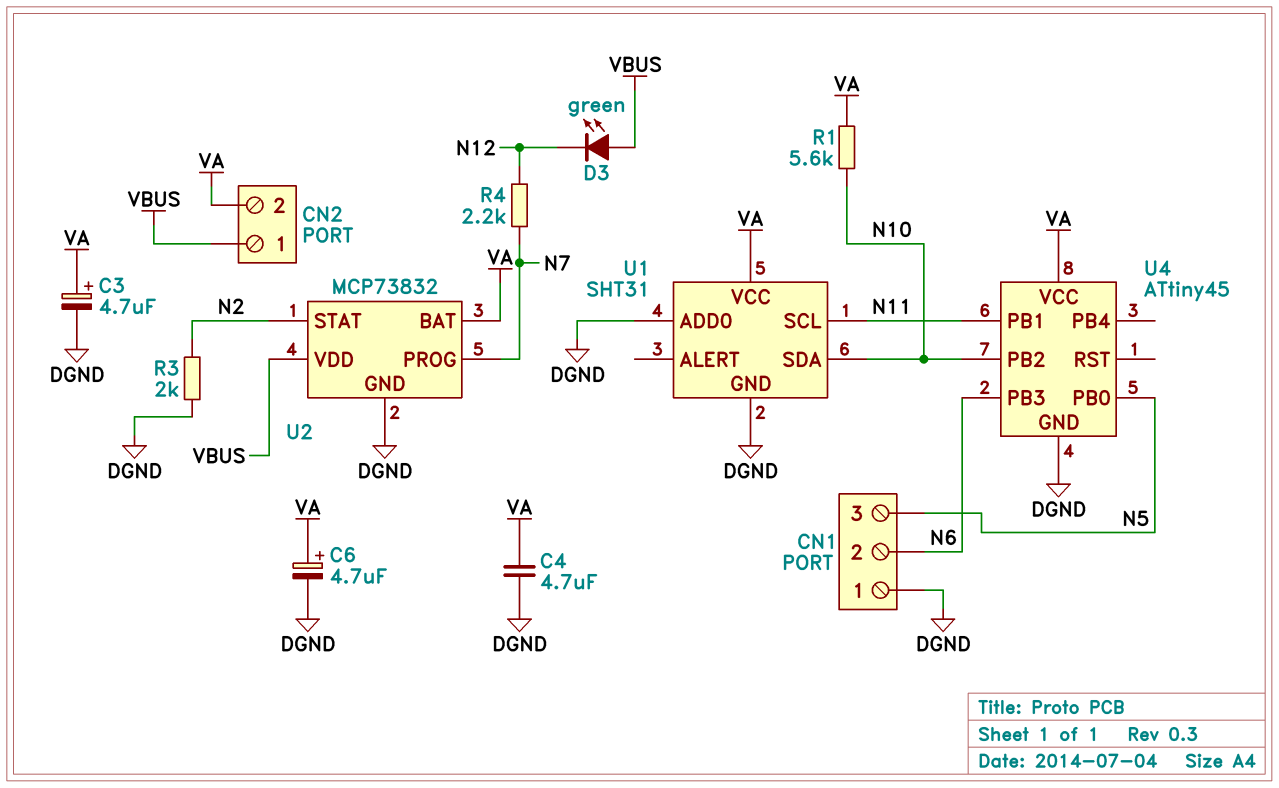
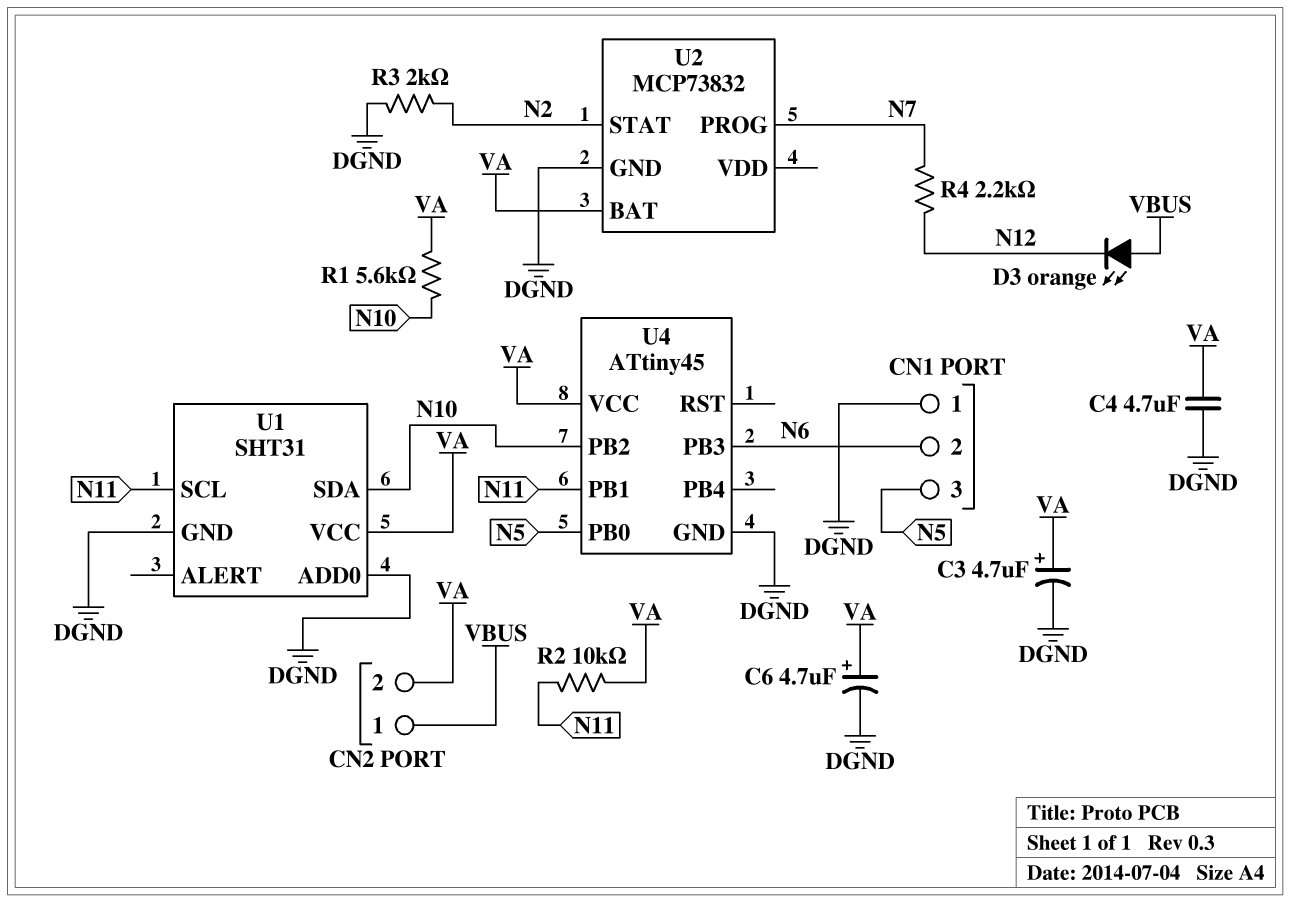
D3: LED green (A VBUS, K N12) -> LED orange (A VBUS, K N12)
R2: none -> 10k (N11, VA)
U2 pin VDD: VBUS -> none

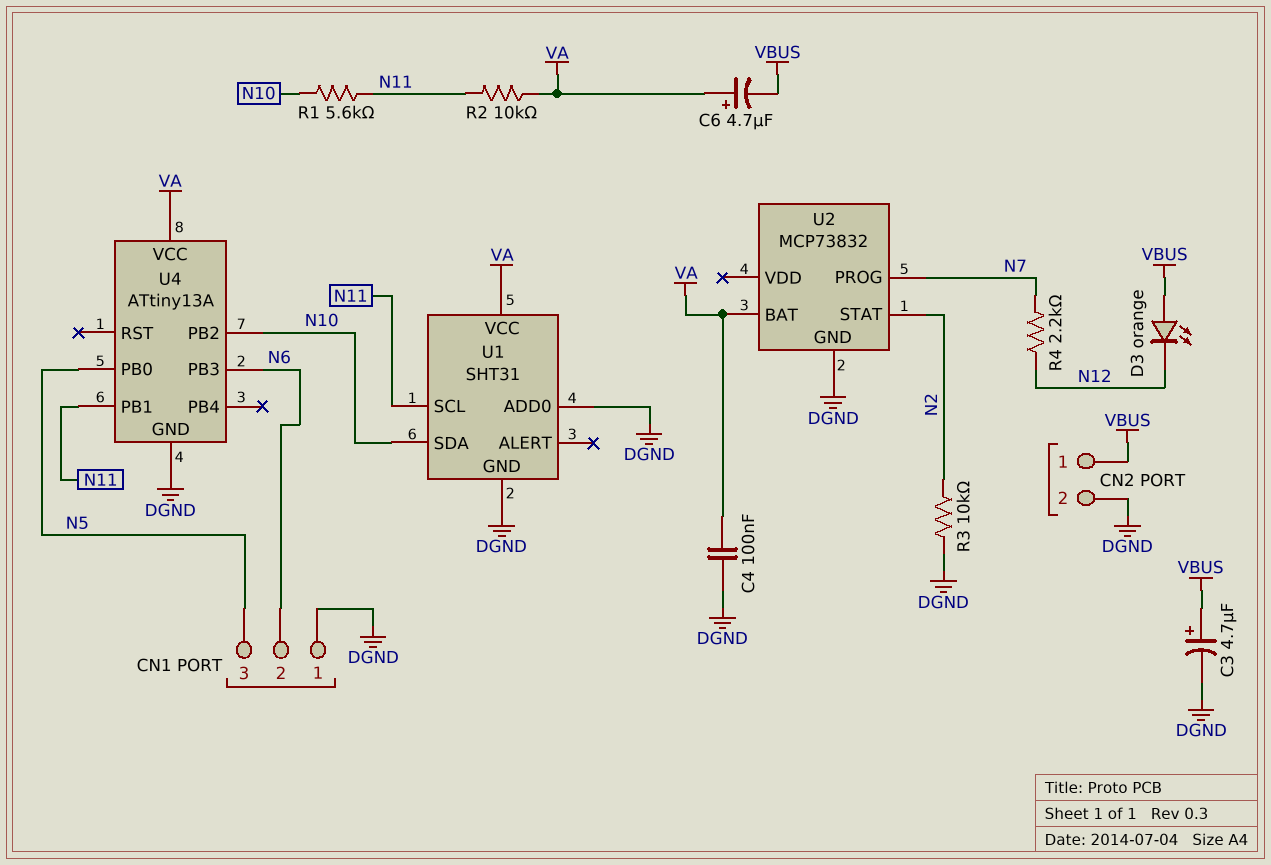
C3: 4.7uF (plus VA, minus DGND) -> 4.7uF (plus VBUS, minus DGND)
C4: 4.7uF (DGND, VA) -> 100nF (DGND, VA)
C6: 4.7uF (plus VA, minus DGND) -> 4.7uF (plus VA, minus VBUS)
CN2 pin 2: VA -> DGND
R1: 5.6k (N10, VA) -> 5.6k (N10, N11)
R3: 2k (DGND, N2) -> 10k (DGND, N2)
U4: ATtiny45 -> ATtiny13A

